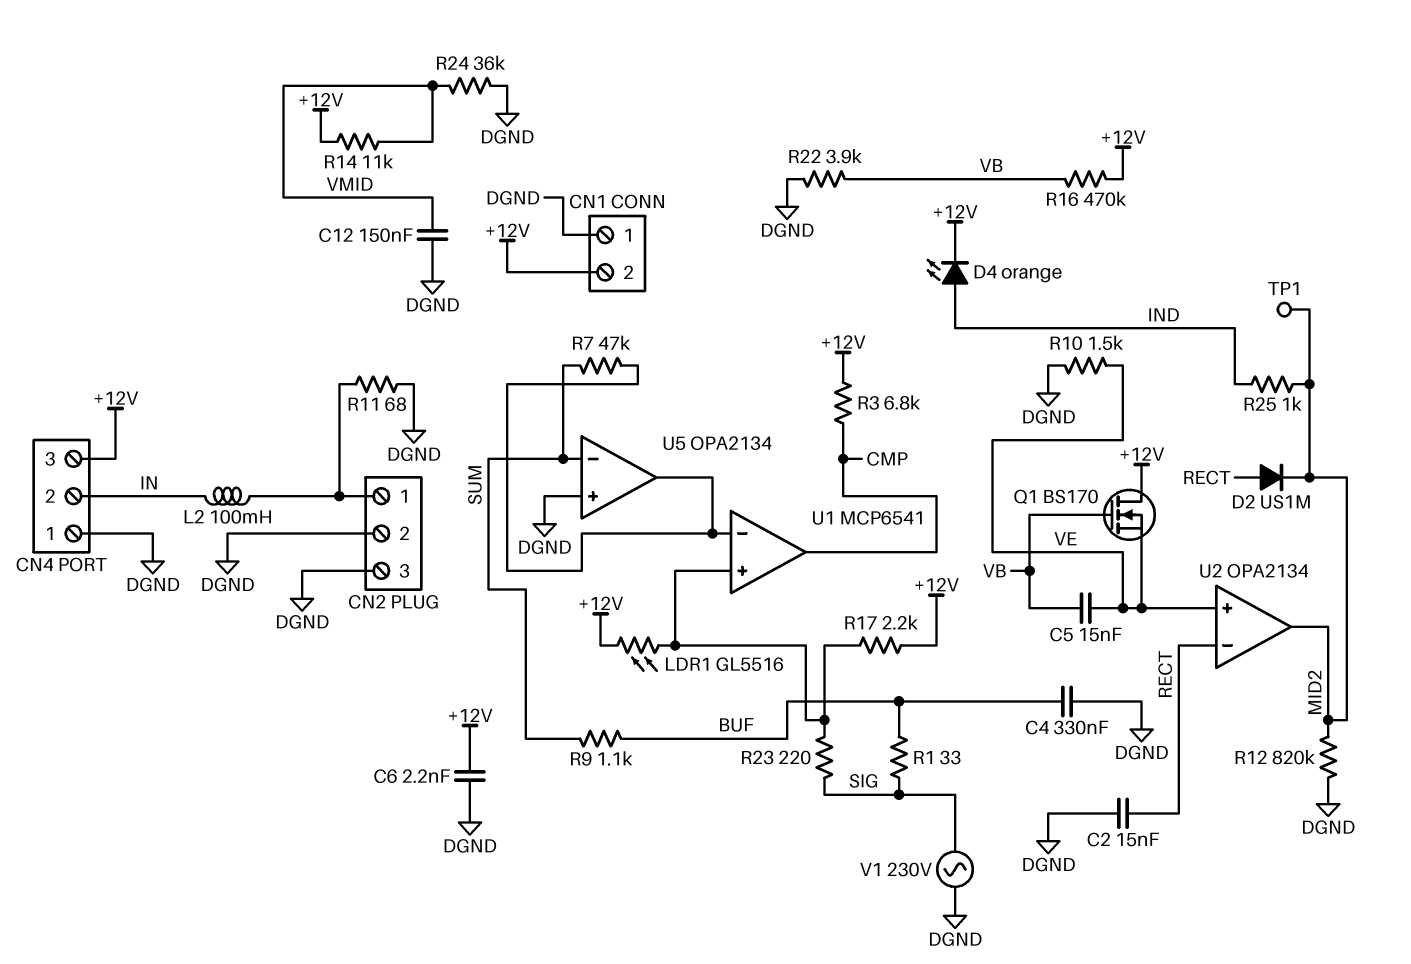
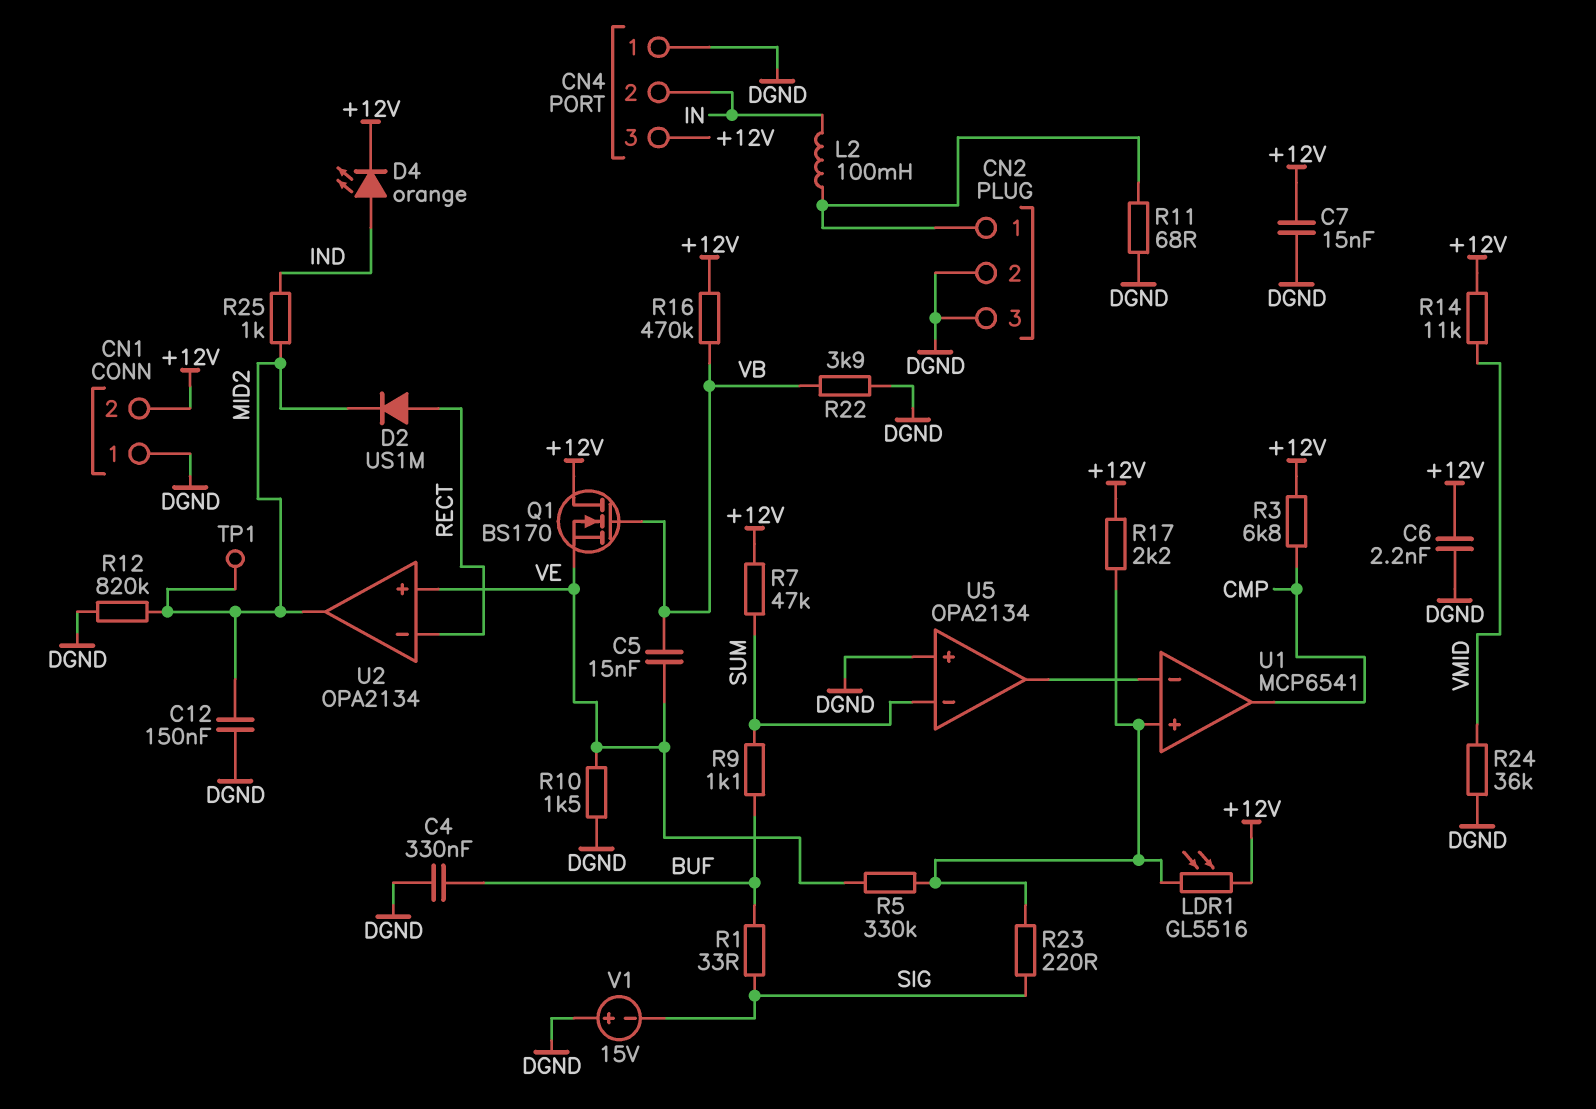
C2: 15nF (DGND, RECT) -> none
C7: none -> 15nF (+12V, DGND)
C12: 150nF (DGND, VMID) -> 150nF (DGND, MID2)
R5: none -> 330k (U1/in+, VE)
R7: 47k (SUM, U1/in-) -> 47k (+12V, SUM)
V1: AC 230V (DGND, SIG) -> 15V (plus DGND, minus SIG)

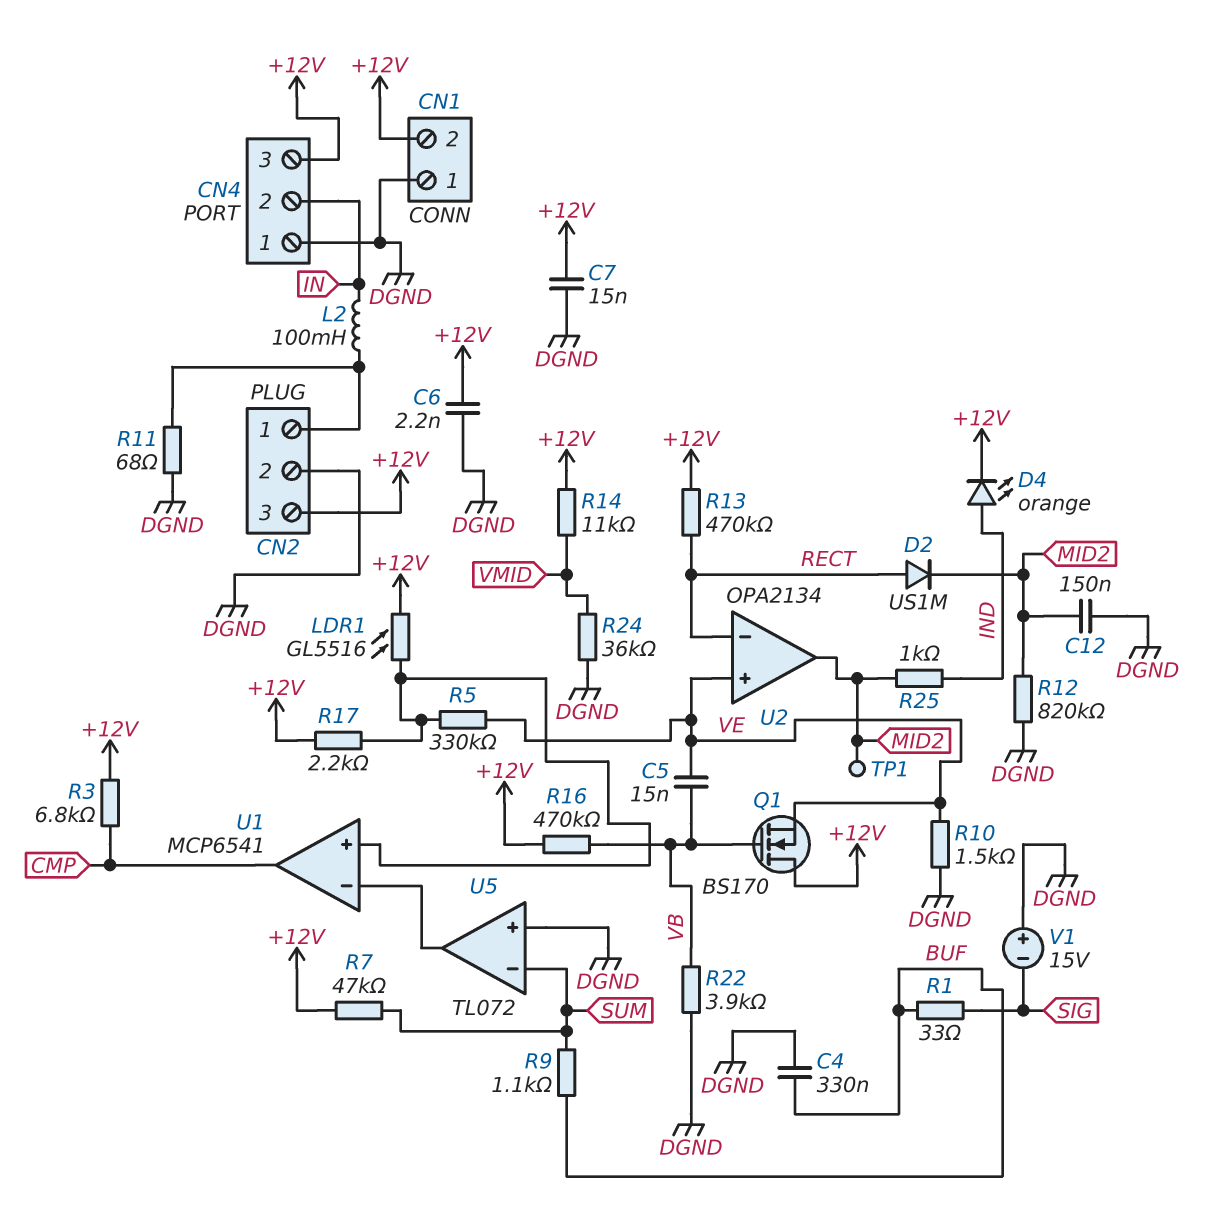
CN2 pin 3: DGND -> +12V
R13: none -> 470k (+12V, RECT)
R23: 220 (SIG, U1/in+) -> none
U5: OPA2134 -> TL072

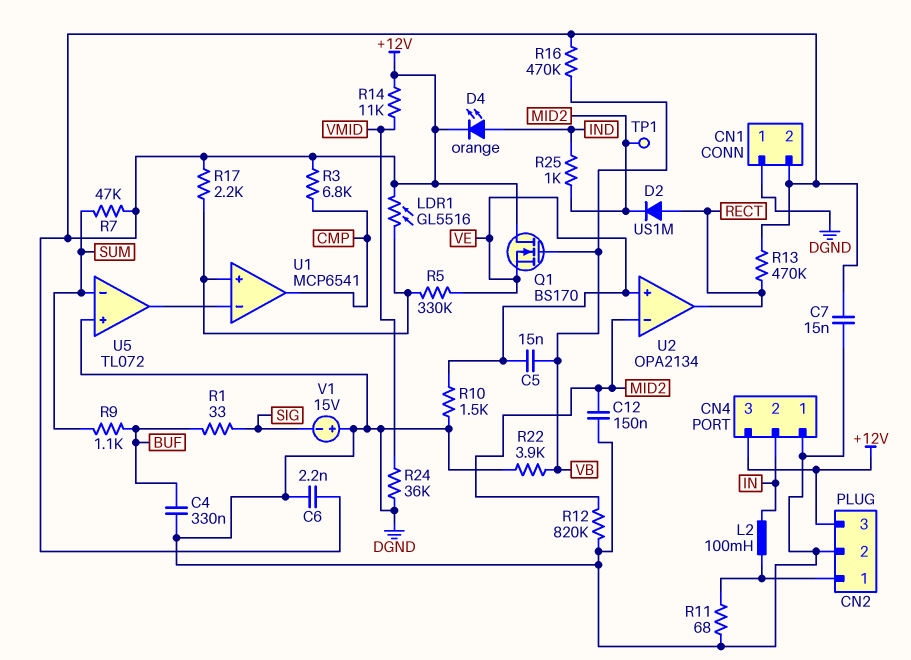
U2 pin in-: RECT -> MID2
U2 pin out: MID2 -> RECT

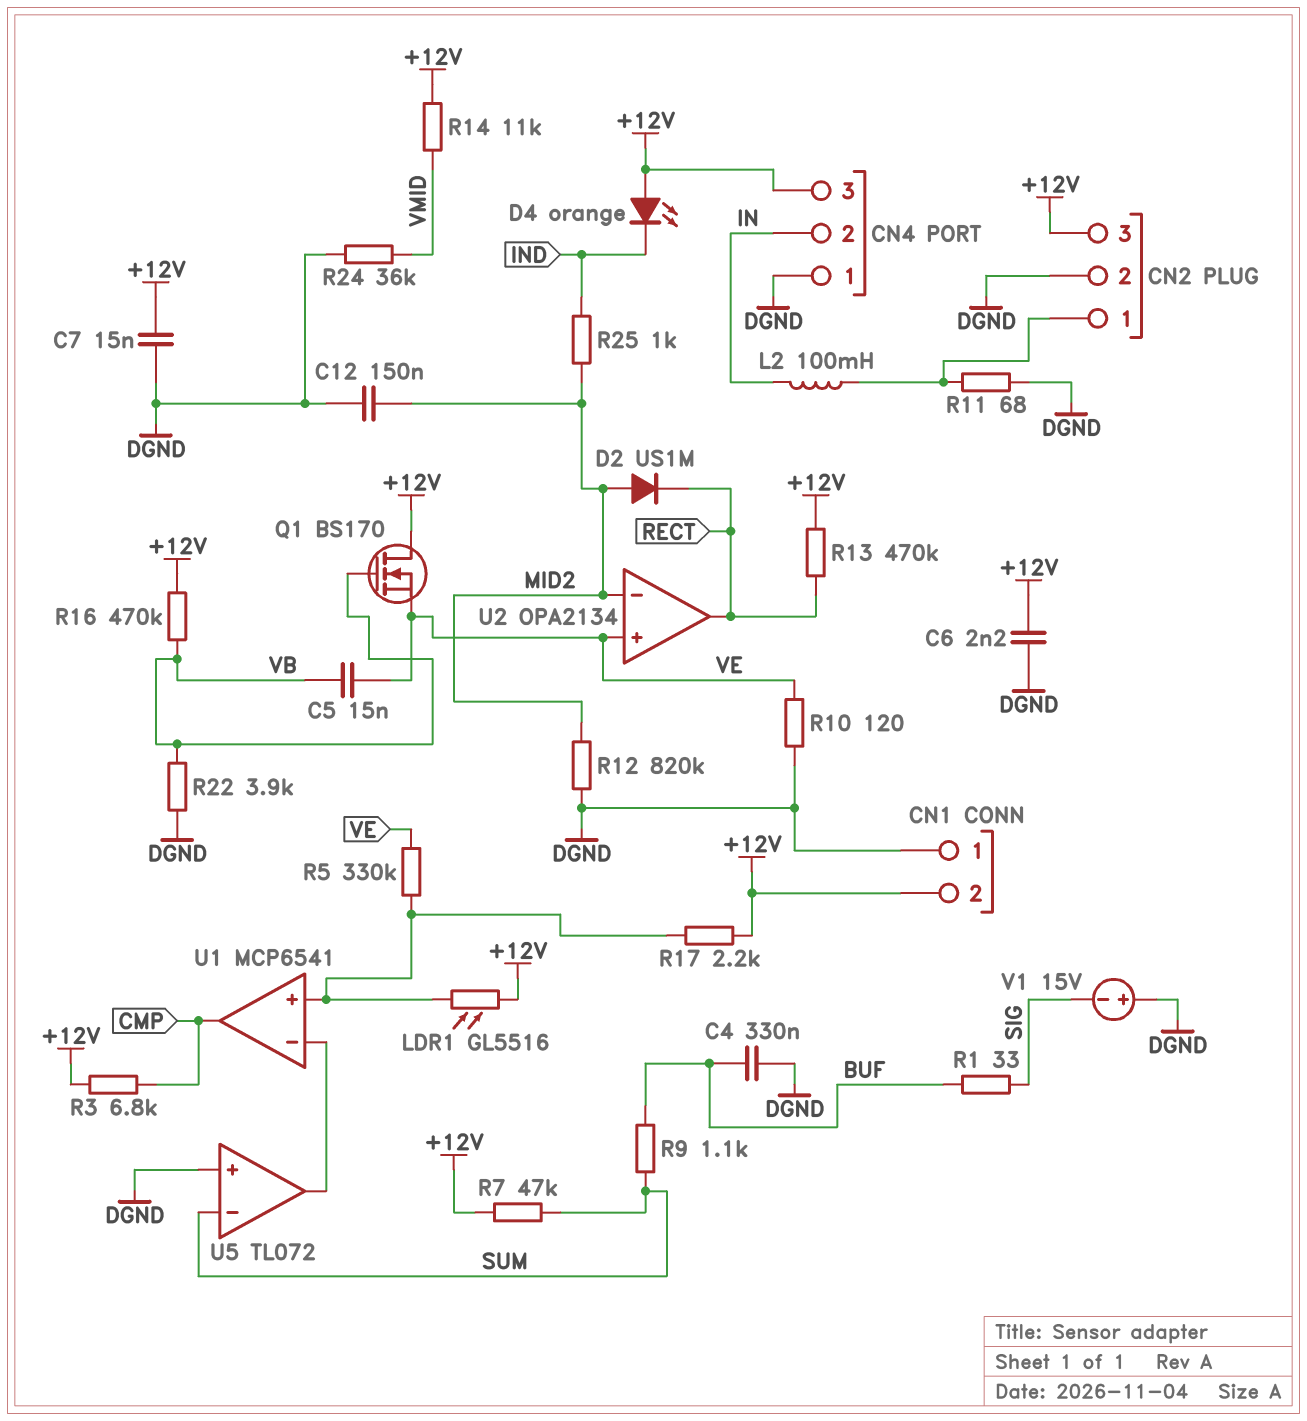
D2: diode US1M (A RECT, K MID2) -> diode US1M (A MID2, K RECT)
D4: LED orange (A IND, K +12V) -> LED orange (A +12V, K IND)
R10: 1.5k (DGND, VE) -> 120 (DGND, VE)
TP1: test point (MID2) -> none

